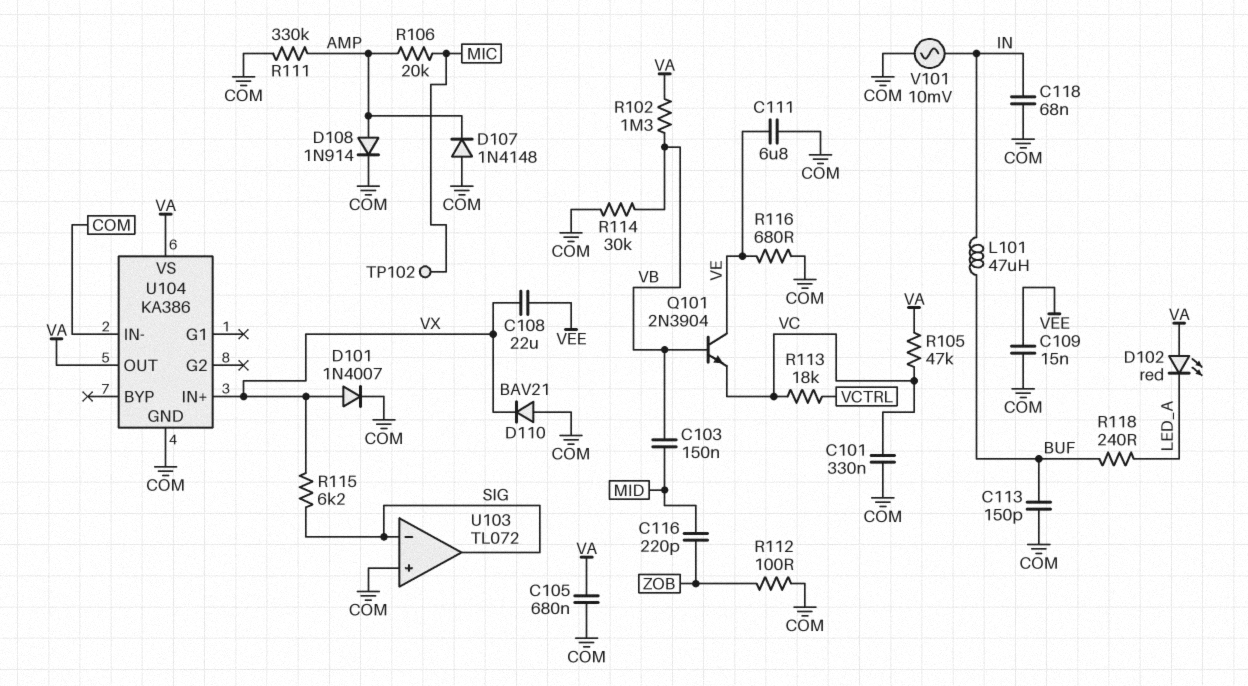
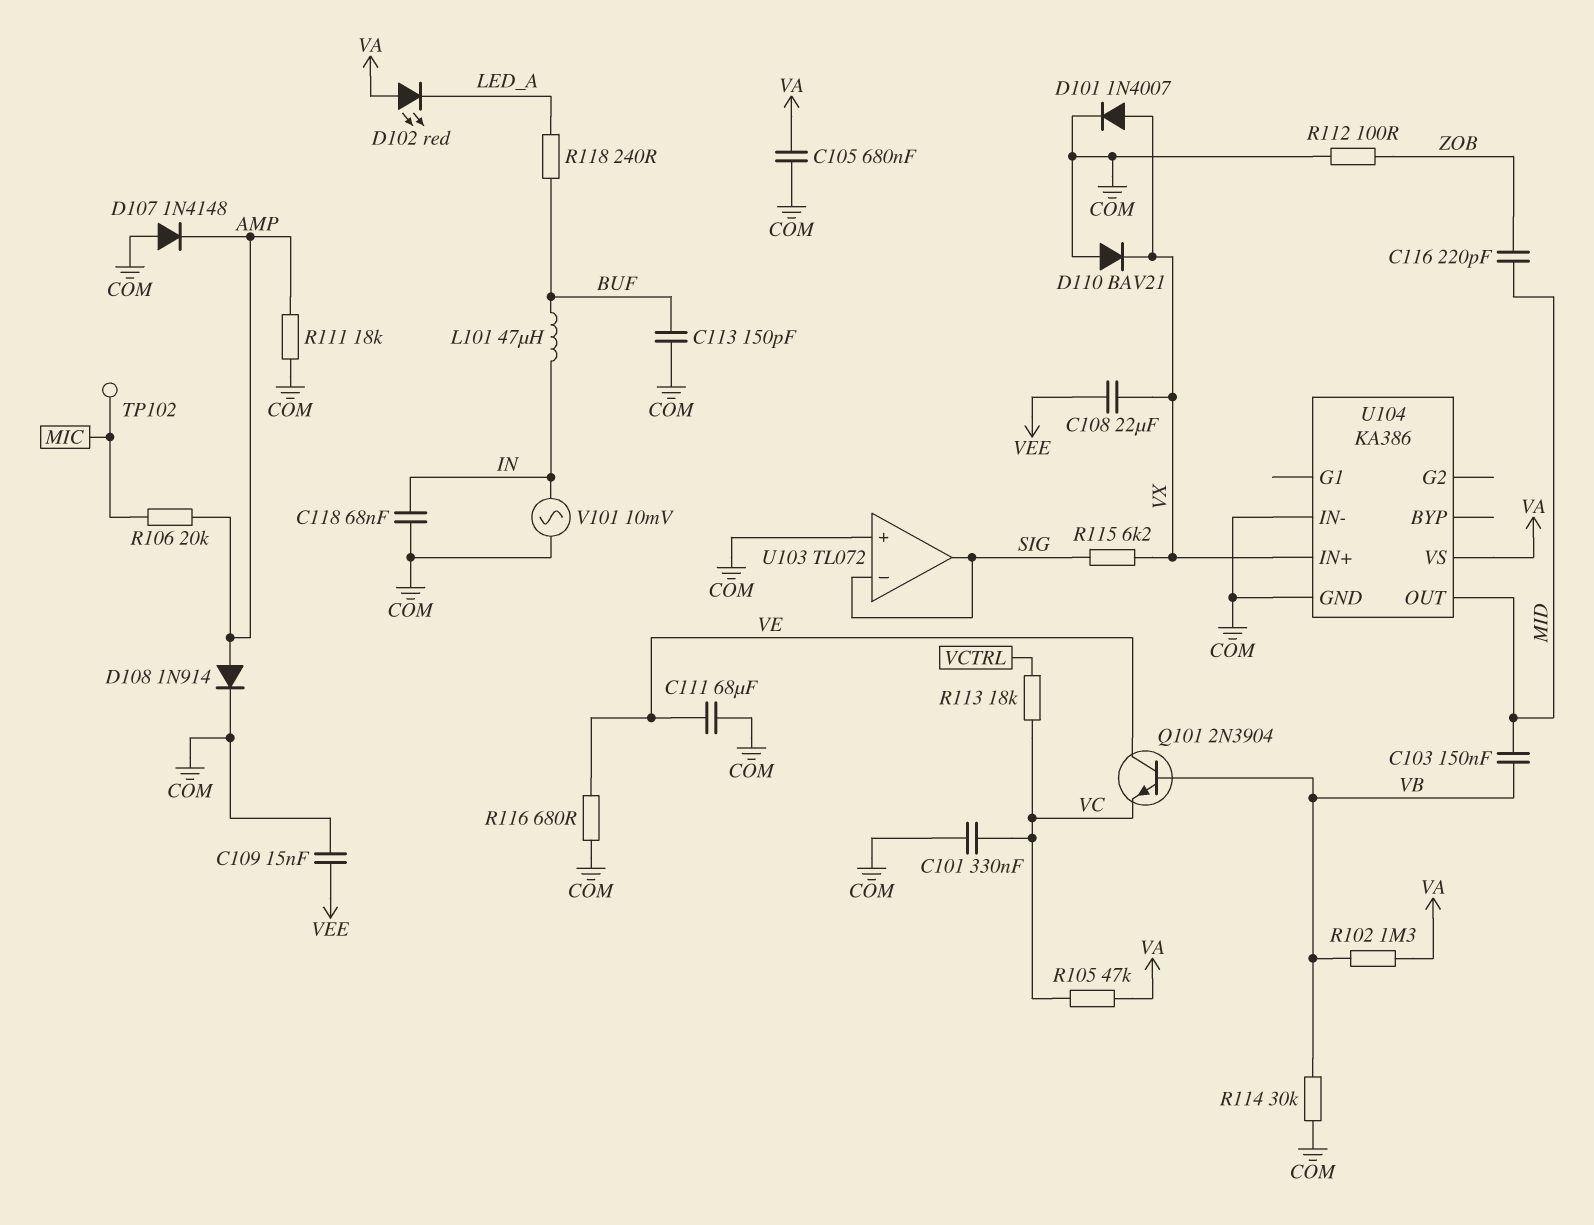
C111: 6.8uF (COM, VE) -> 68uF (COM, VE)
R111: 330k (AMP, COM) -> 18k (AMP, COM)
U104 pin OUT: VA -> MID

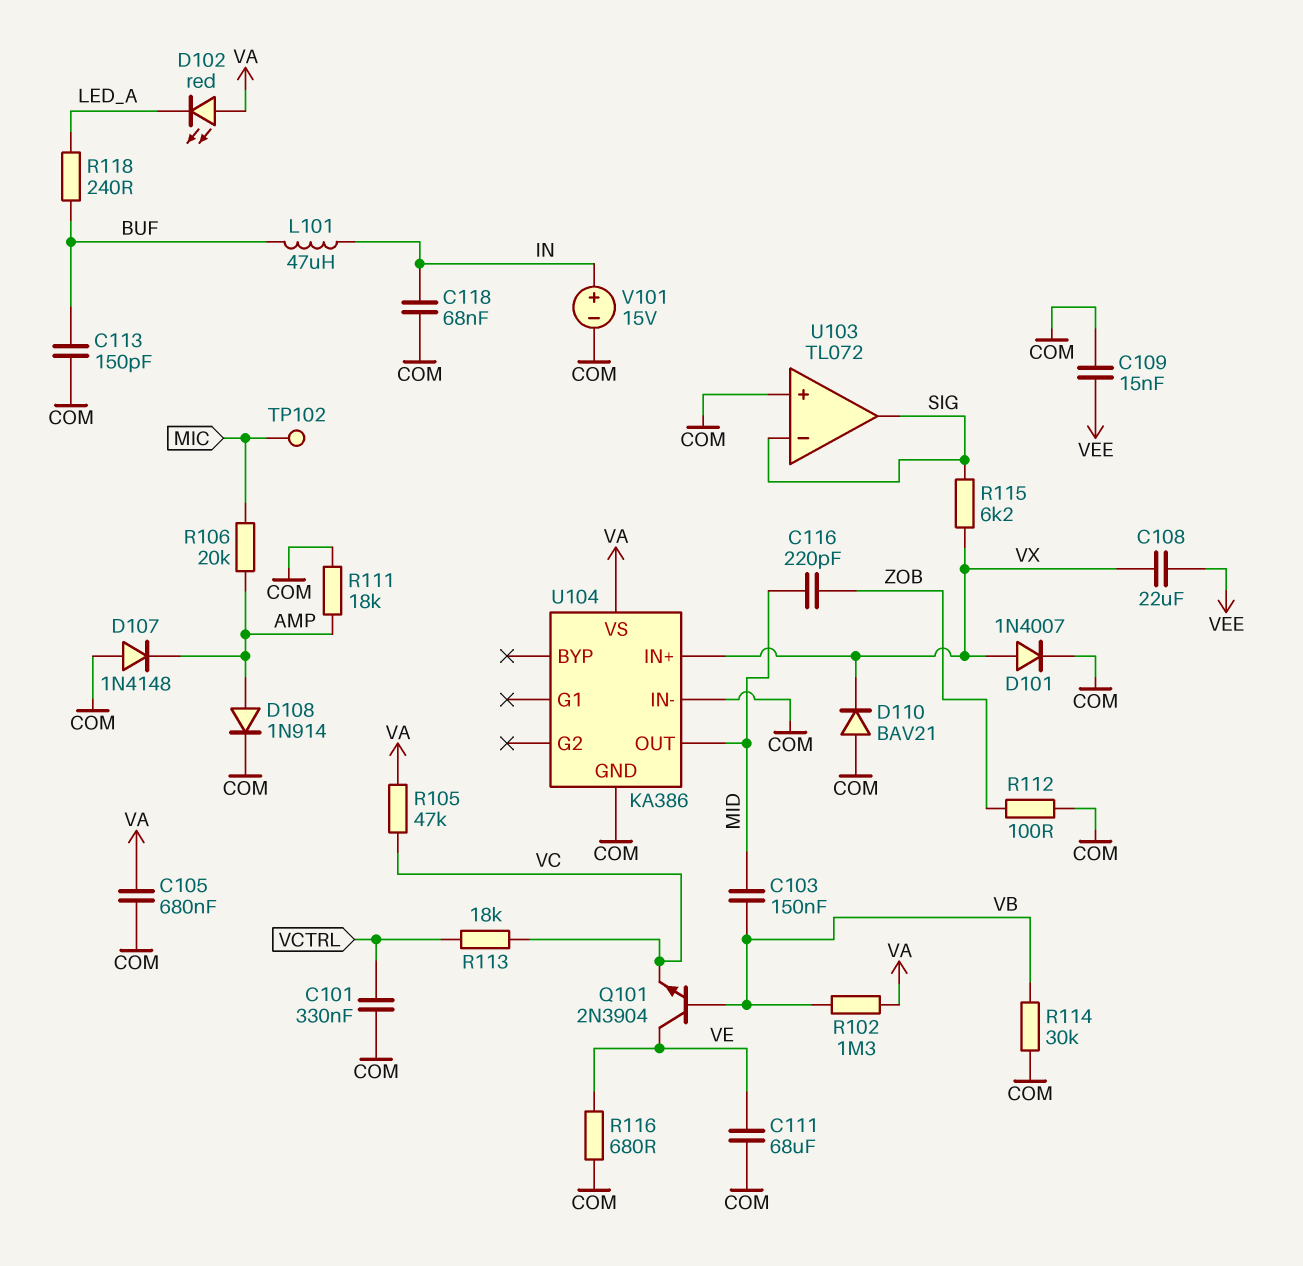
C101: 330nF (COM, VC) -> 330nF (COM, VCTRL)
V101: AC 10mV (COM, IN) -> 15V (plus IN, minus COM)

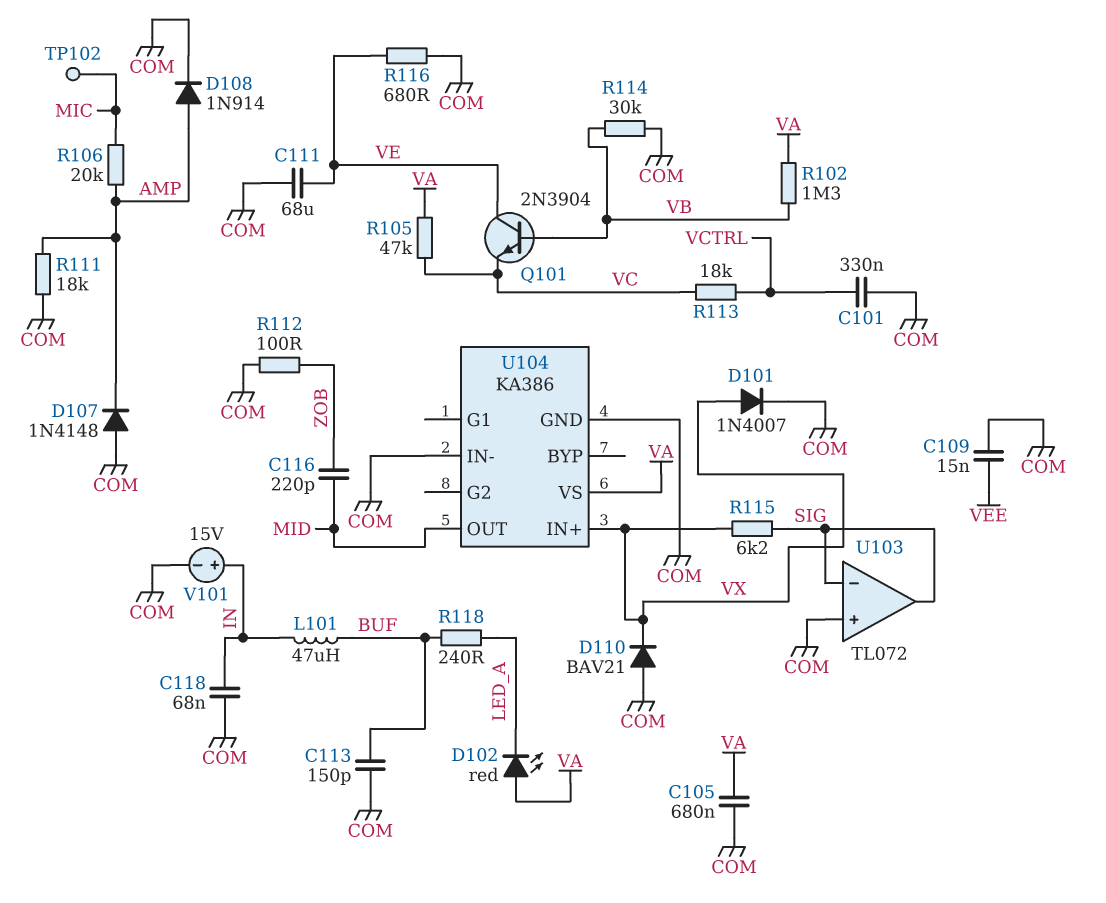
C103: 150nF (MID, VB) -> none
C108: 22uF (VEE, VX) -> none

